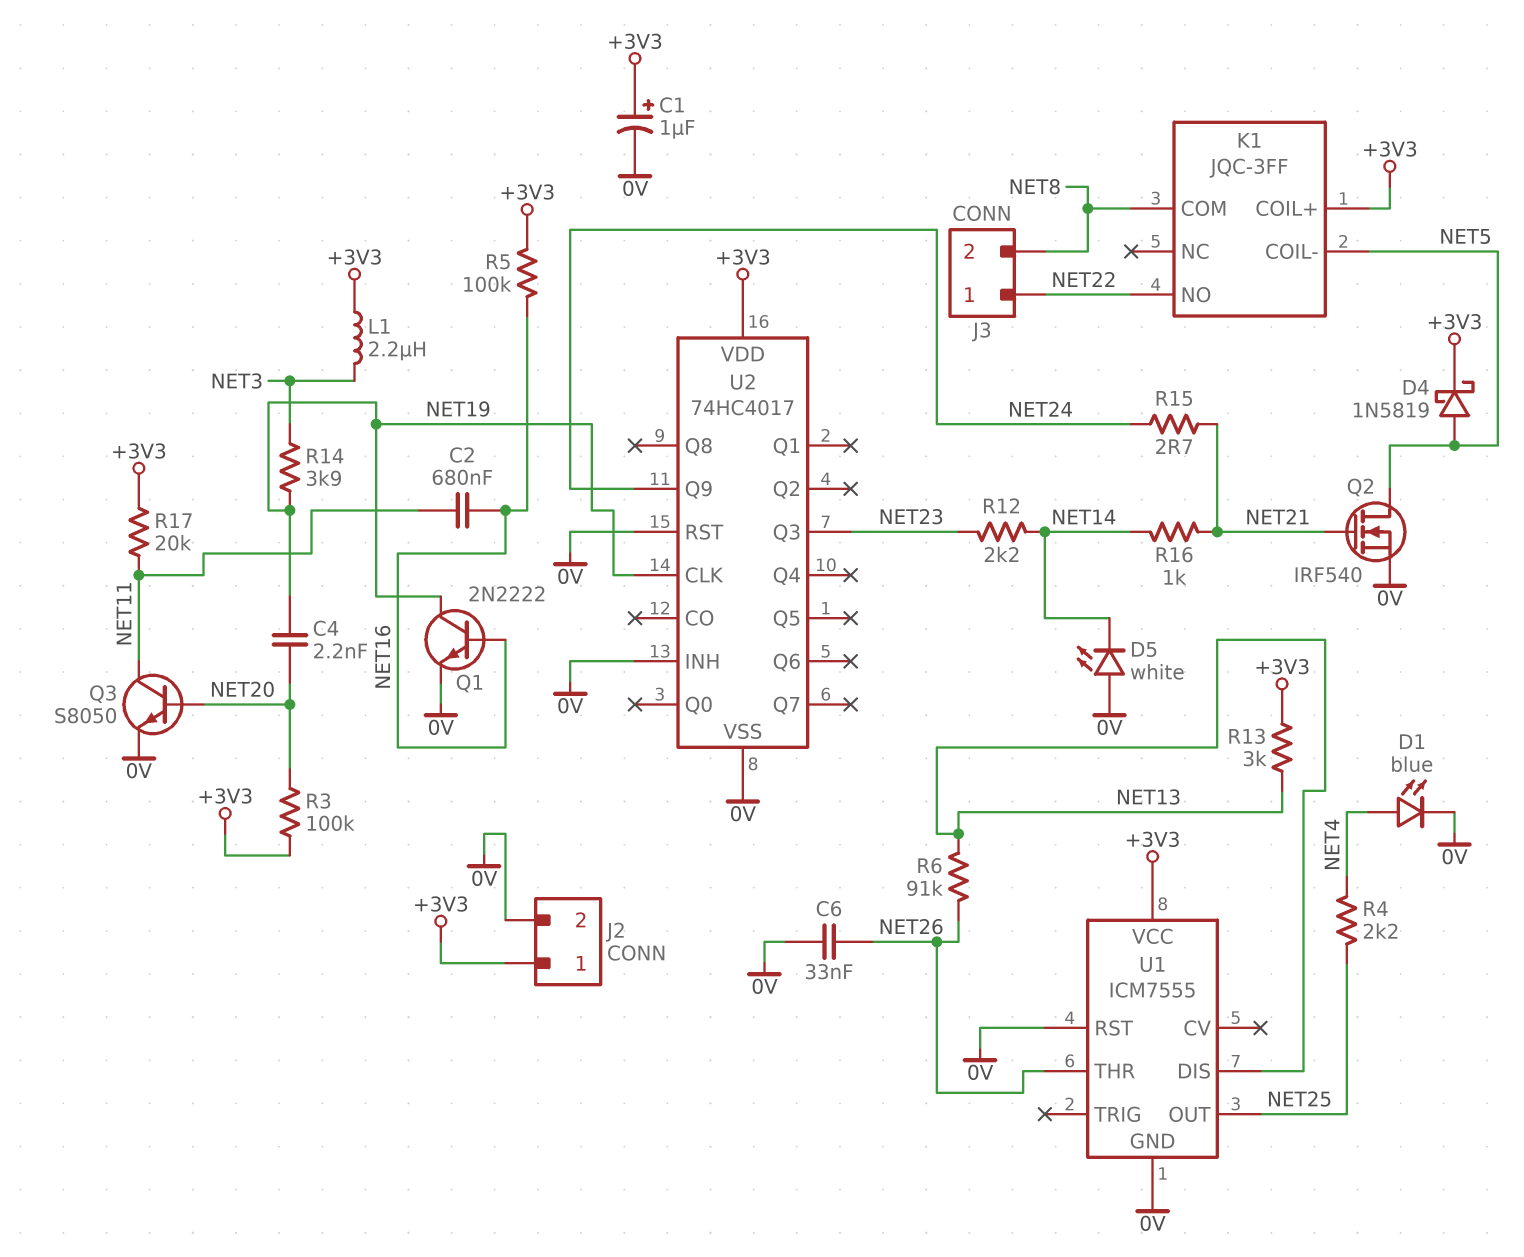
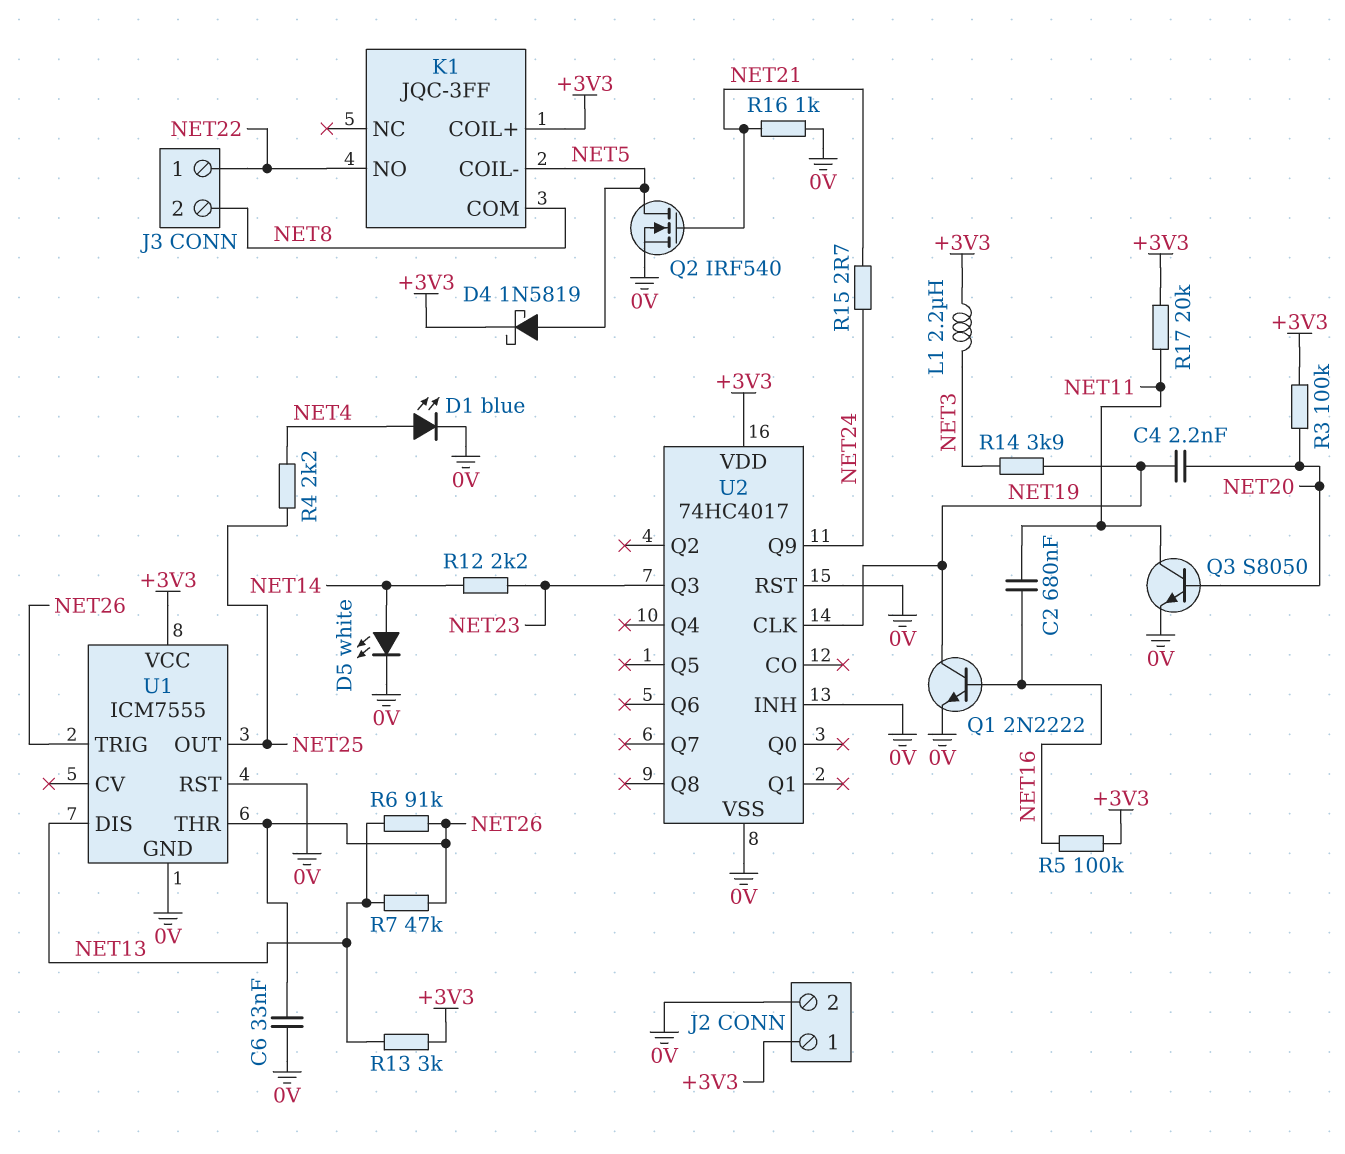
C1: 1uF (plus +3V3, minus 0V) -> none
D5: LED white (A 0V, K NET14) -> LED white (A NET14, K 0V)
R7: none -> 47k (NET13, NET26)
R16: 1k (NET14, NET21) -> 1k (0V, NET21)
U1 pin TRIG: none -> NET26

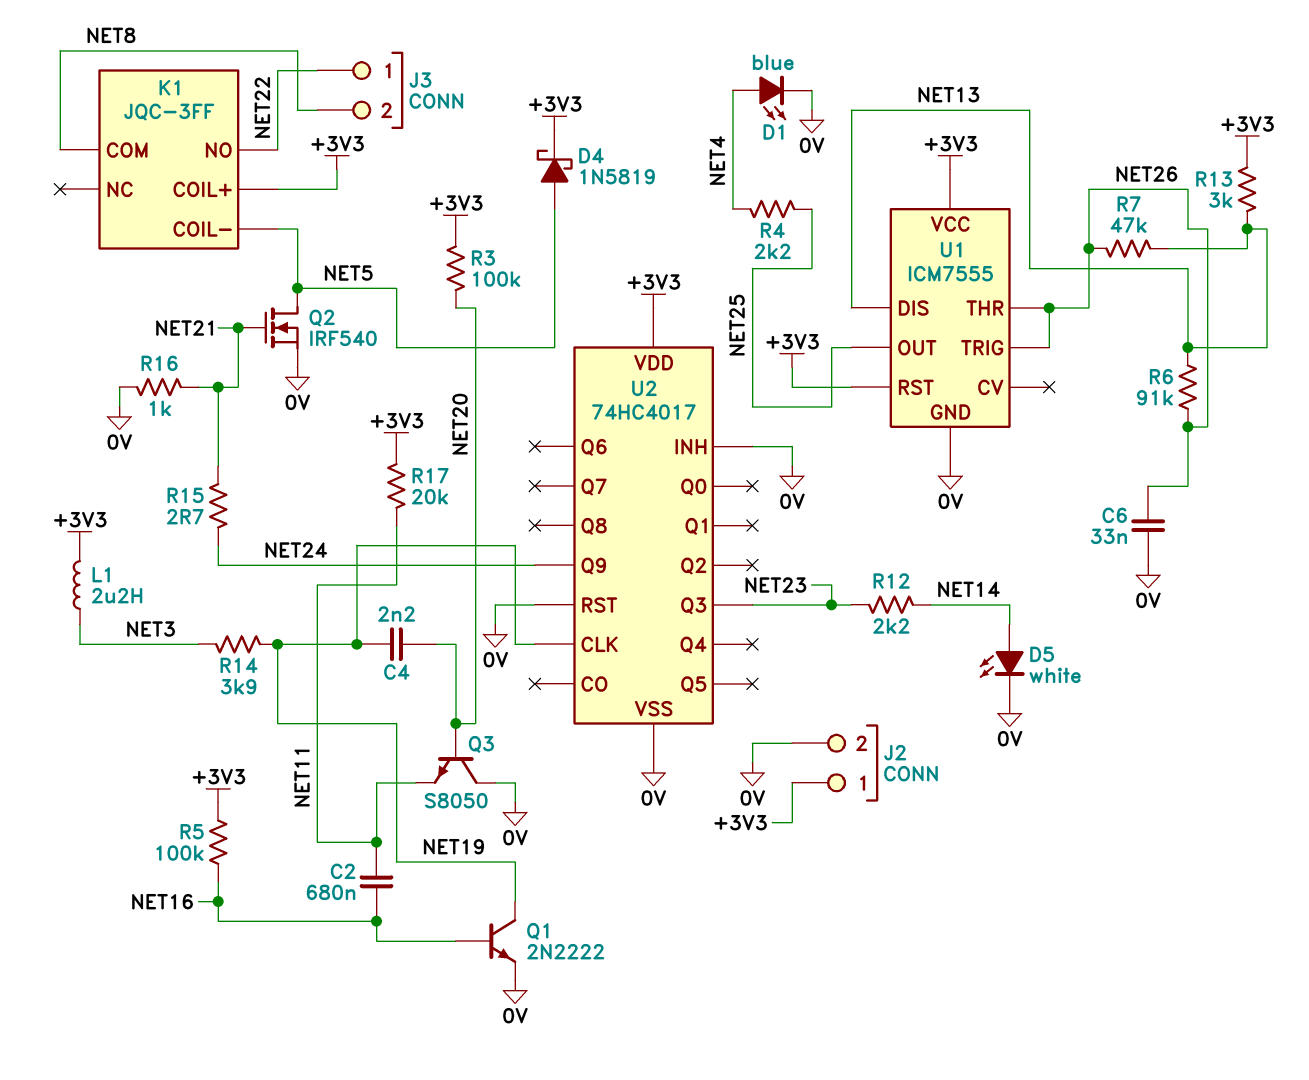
Q3: NPN S8050 (B NET20, C NET11, E 0V) -> NPN S8050 (B NET20, C 0V, E NET11)
U1 pin RST: 0V -> +3V3

